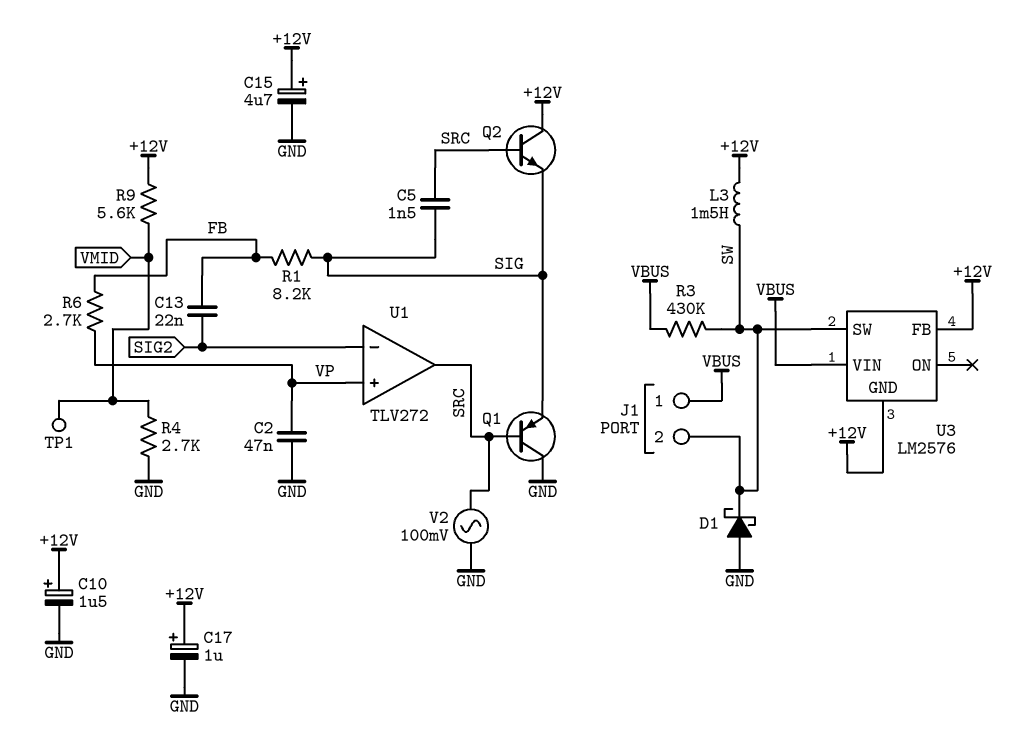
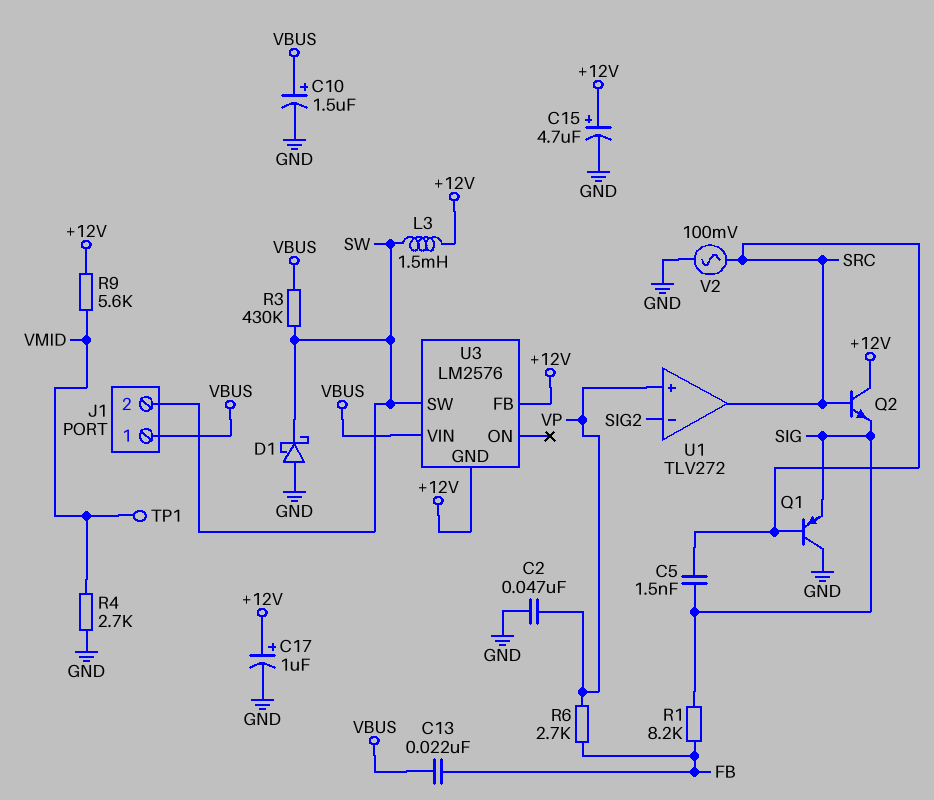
C10: 1.5uF (plus +12V, minus GND) -> 1.5uF (plus VBUS, minus GND)
C13: 22nF (FB, SIG2) -> 22nF (FB, VBUS)

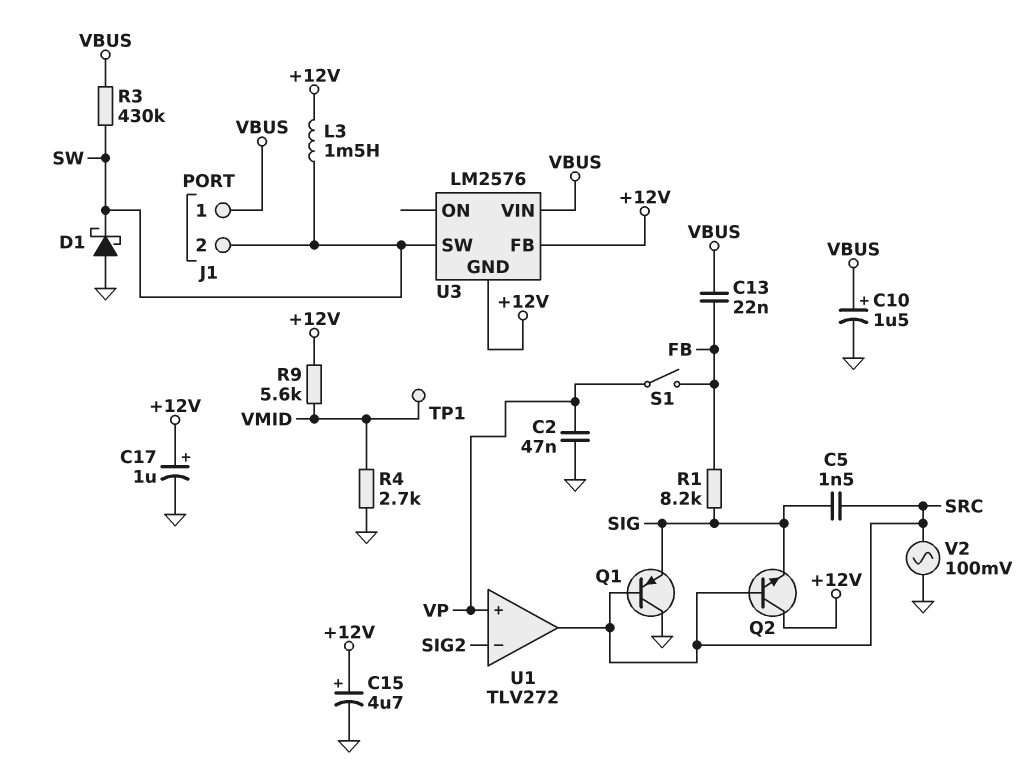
R6: 2.7k (FB, VP) -> none
S1: none -> switch (FB, VP)

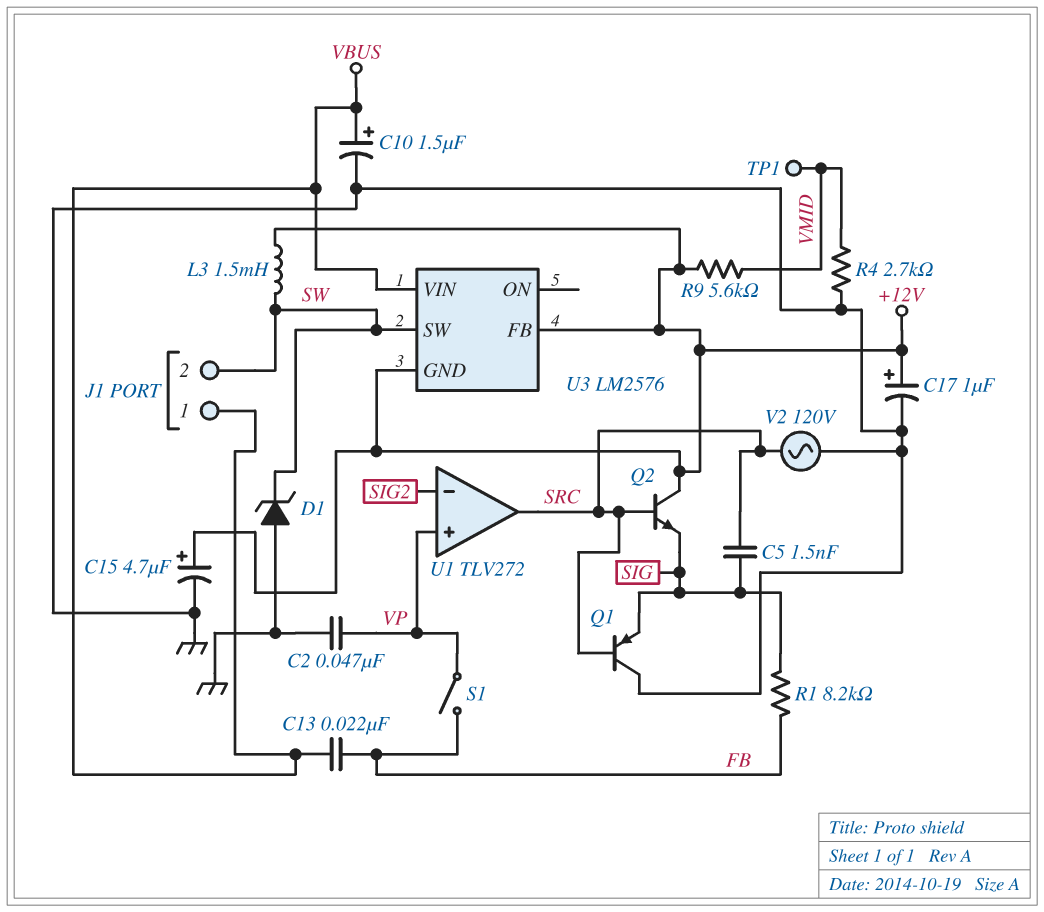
D1: schottky (A GND, K SW) -> zener (A GND, K SW)
R3: 430k (SW, VBUS) -> none
V2: AC 100mV (GND, SRC) -> AC 120V (GND, SRC)

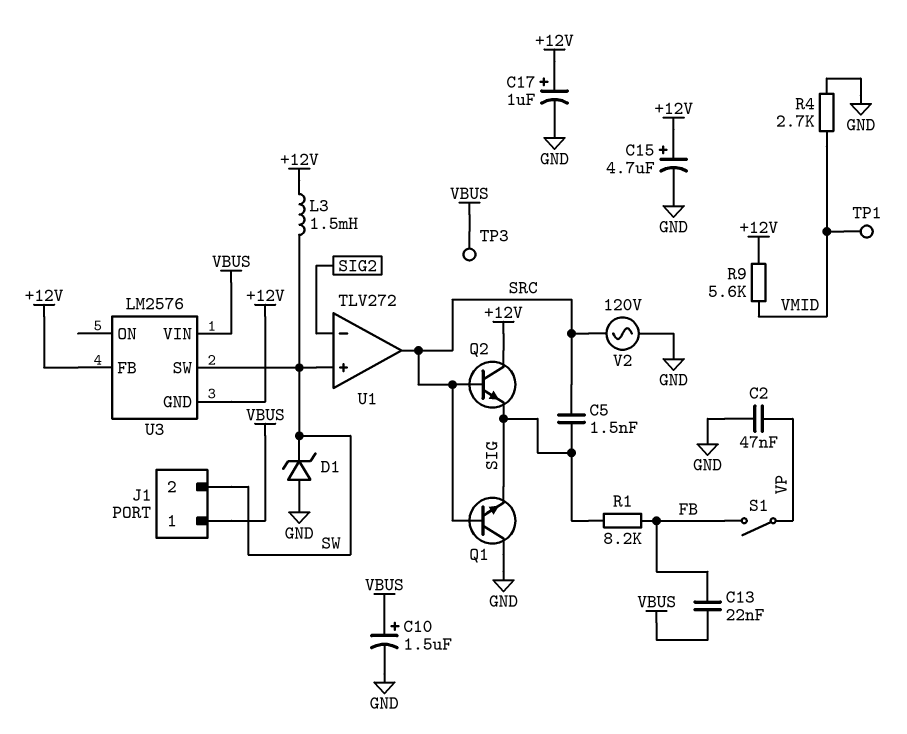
Q1: PNP (B SRC, C GND, E SIG) -> NPN (B SRC, C GND, E SIG)
TP3: none -> test point (VBUS)
U1 pin in+: VP -> SW

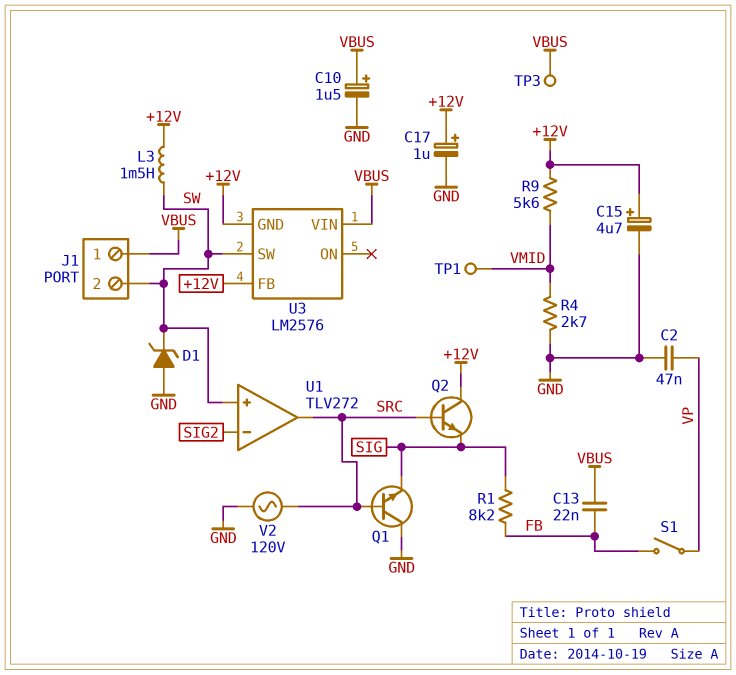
C5: 1.5nF (SIG, SRC) -> none

